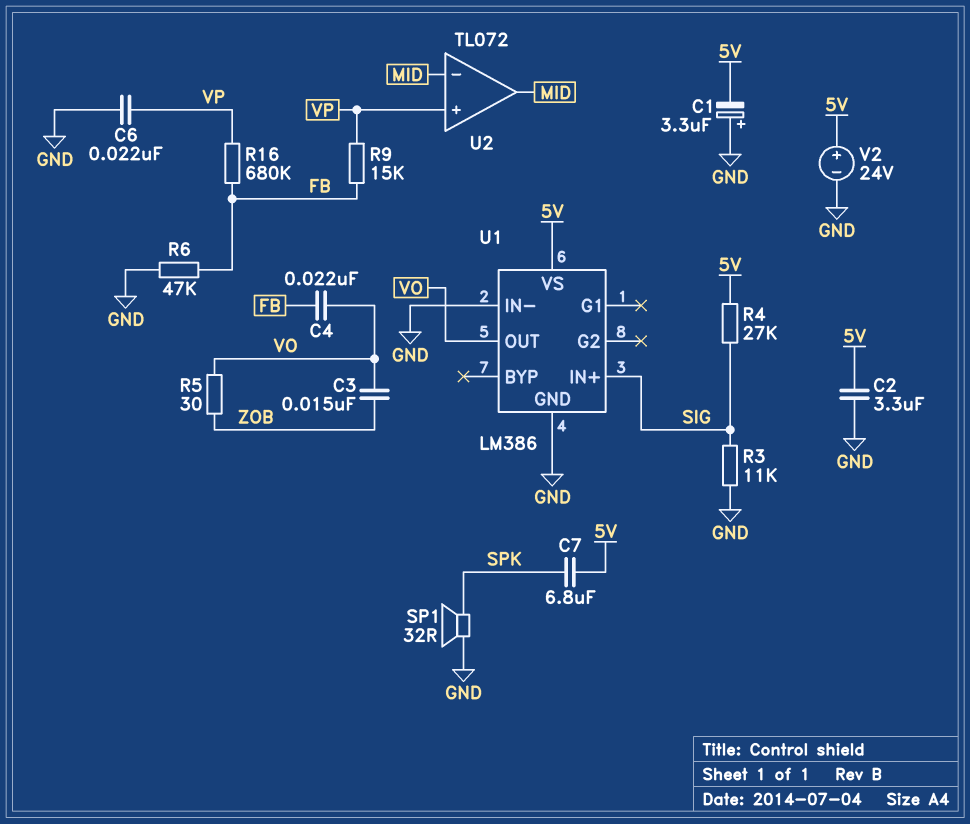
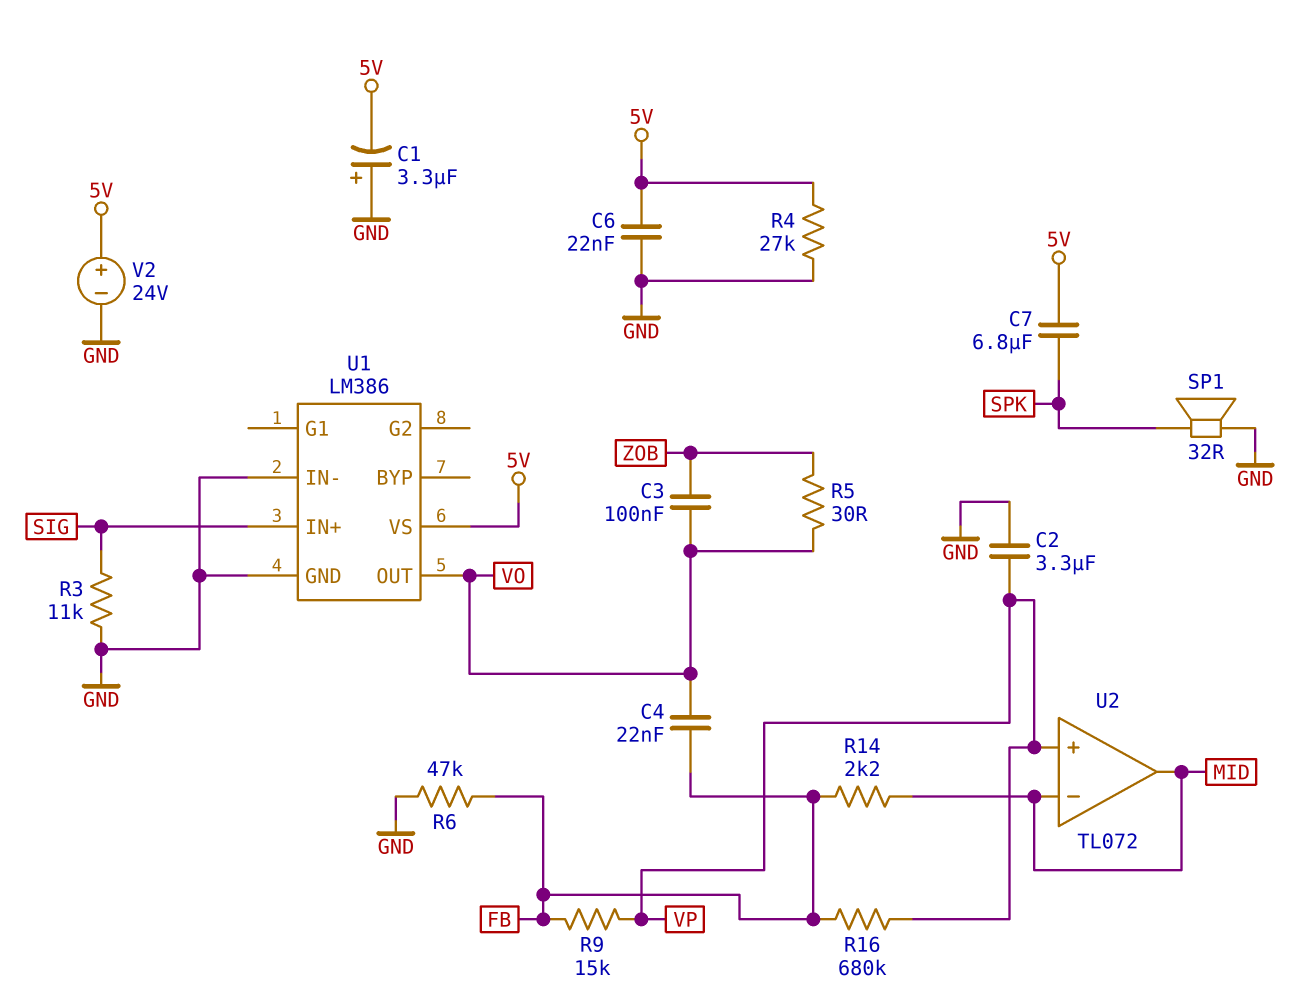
C2: 3.3uF (5V, GND) -> 3.3uF (GND, VP)
C3: 15nF (VO, ZOB) -> 100nF (VO, ZOB)
C6: 22nF (GND, VP) -> 22nF (5V, GND)
R4: 27k (5V, SIG) -> 27k (5V, GND)
R14: none -> 2.2k (FB, MID)

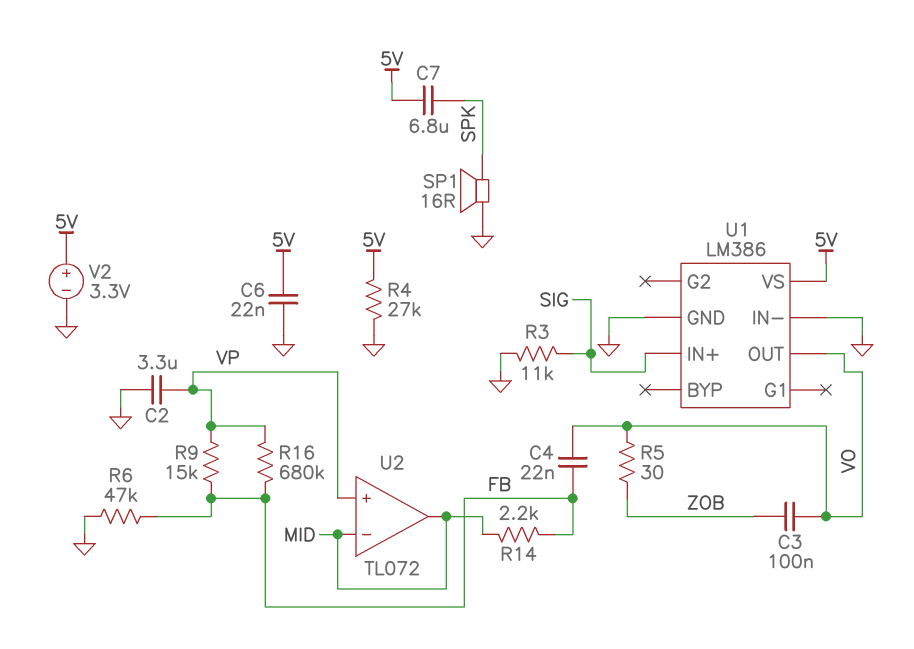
C1: 3.3uF (plus GND, minus 5V) -> none
SP1: speaker 32R (GND, SPK) -> speaker 16R (GND, SPK)
V2: 24V (plus 5V, minus GND) -> 3.3V (plus 5V, minus GND)

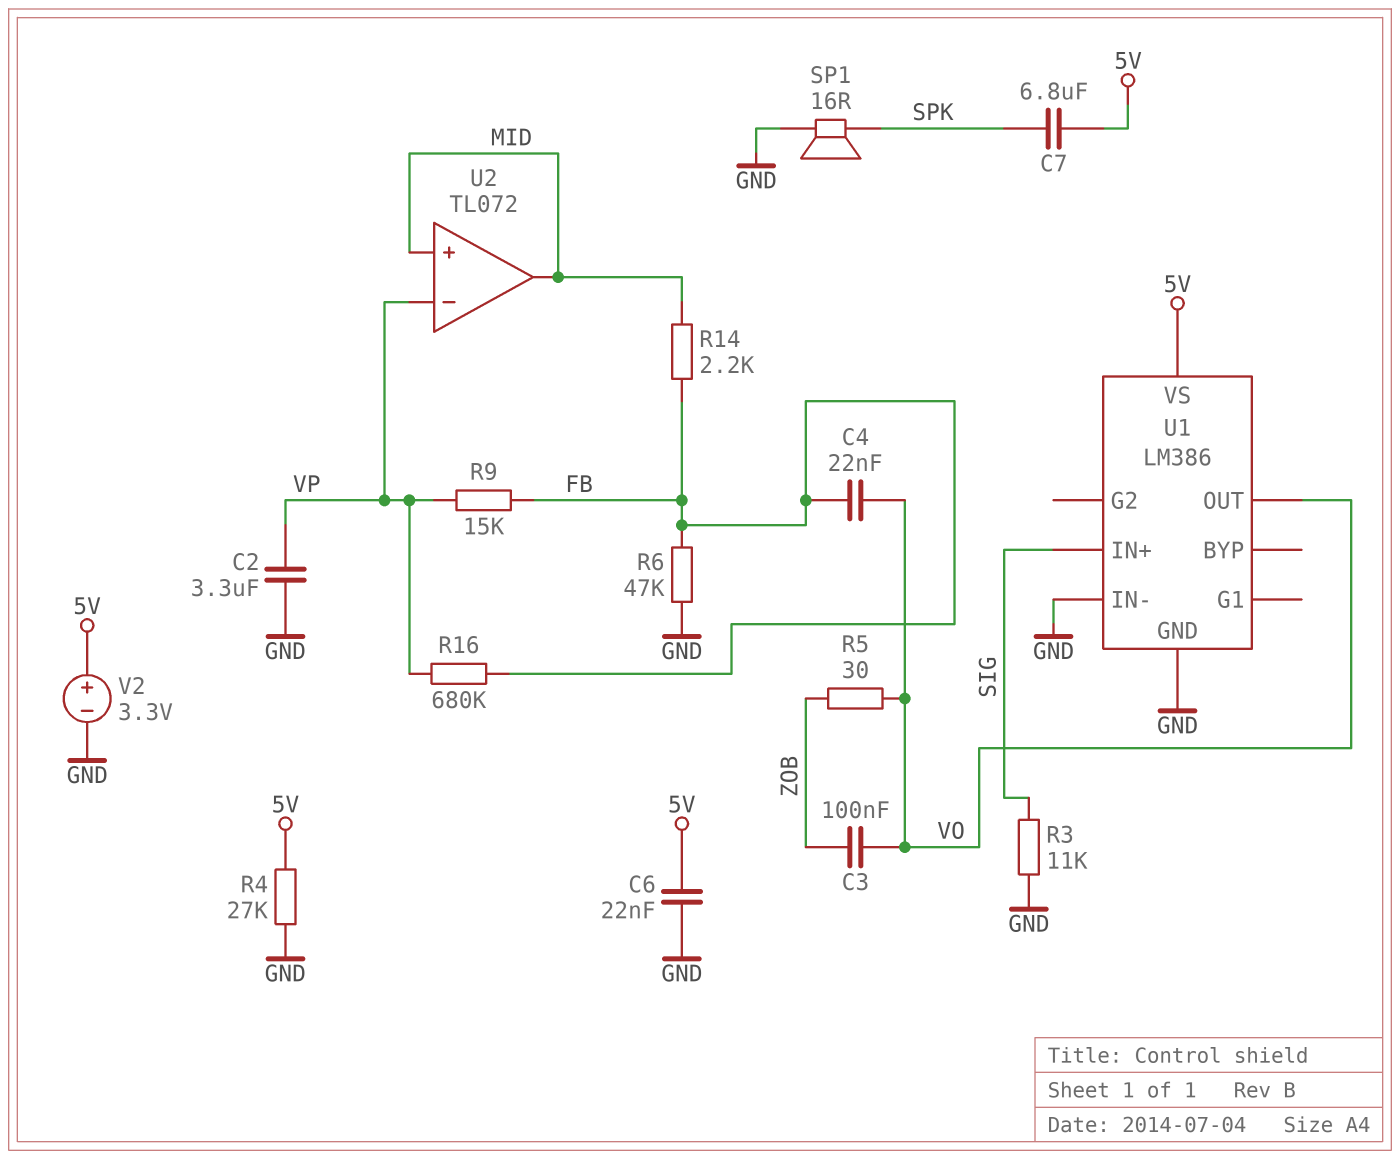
U2 pin in+: VP -> MID
U2 pin in-: MID -> VP

